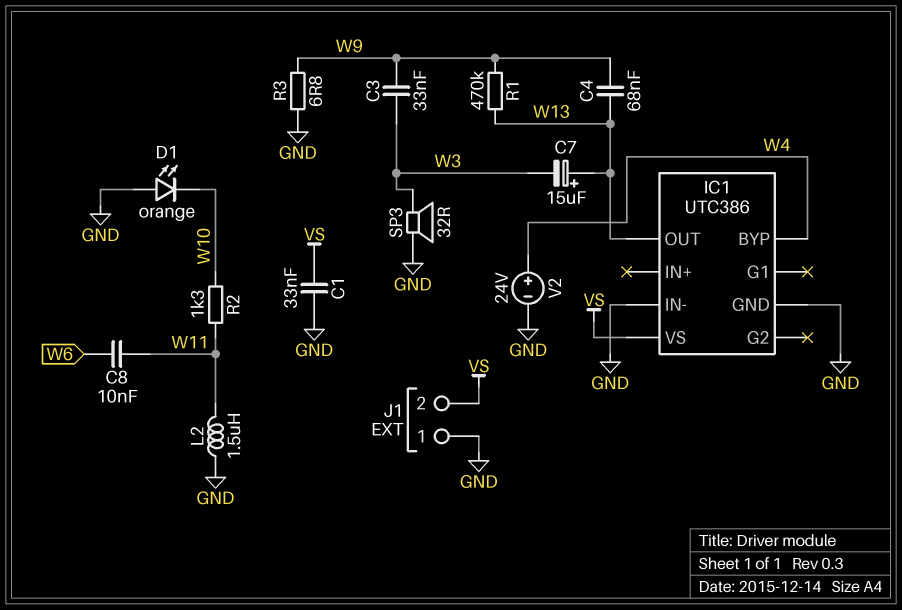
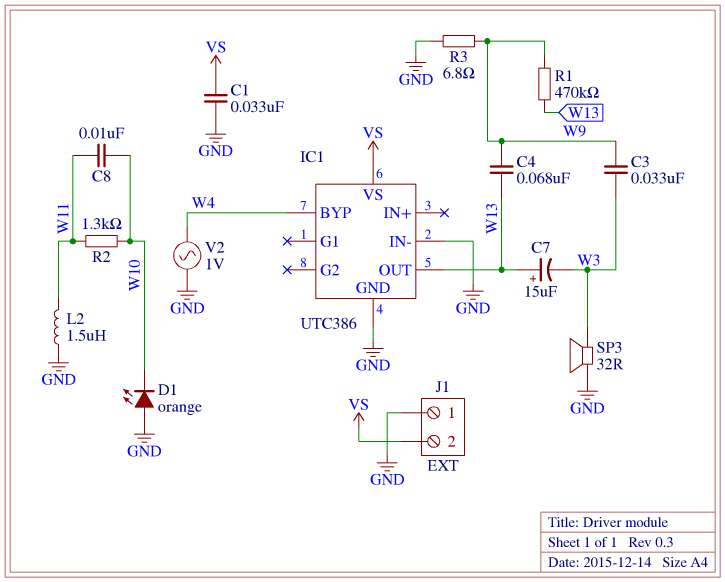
C8: 10nF (W6, W11) -> 10nF (W10, W11)
V2: 24V (plus W4, minus GND) -> AC 1V (GND, W4)

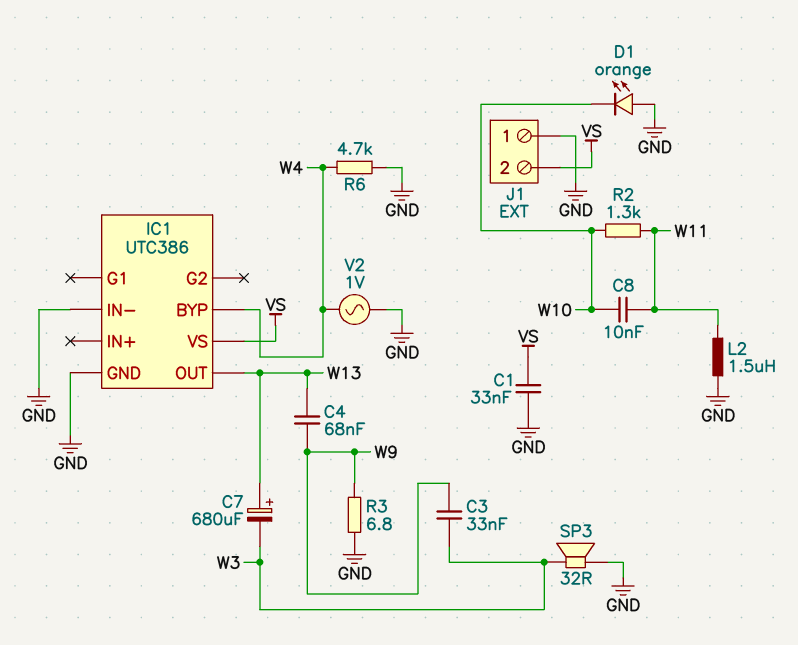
C7: 15uF (plus W13, minus W3) -> 680uF (plus W13, minus W3)
R1: 470k (W9, W13) -> none
R6: none -> 4.7k (GND, W4)

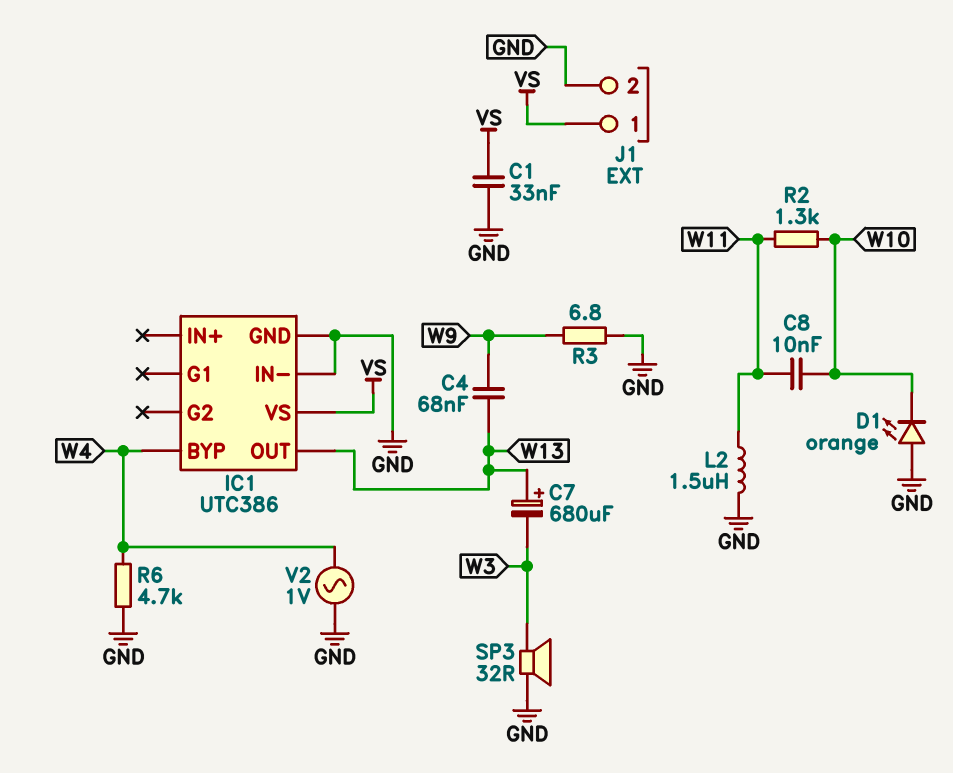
C3: 33nF (W3, W9) -> none
J1 pin 1: GND -> VS
J1 pin 2: VS -> GND

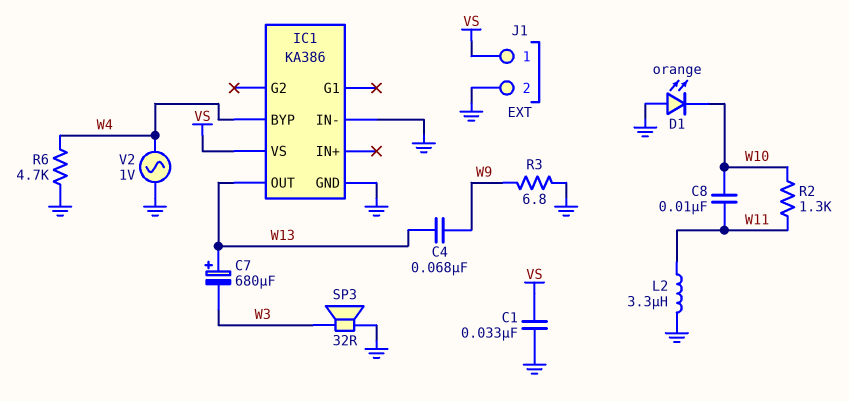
IC1: UTC386 -> KA386
L2: 1.5uH (GND, W11) -> 3.3uH (GND, W11)

